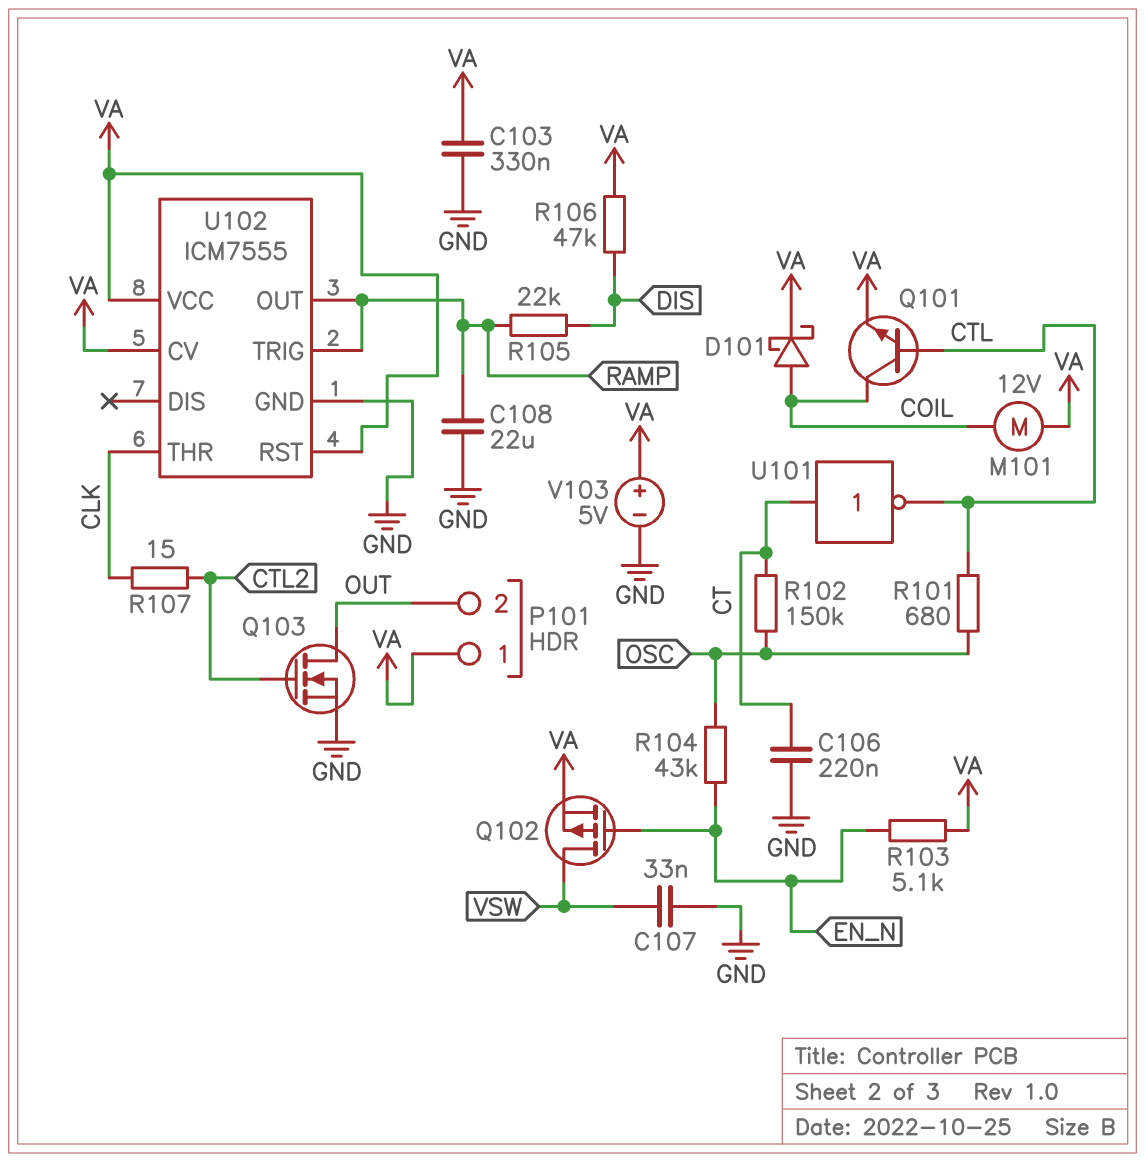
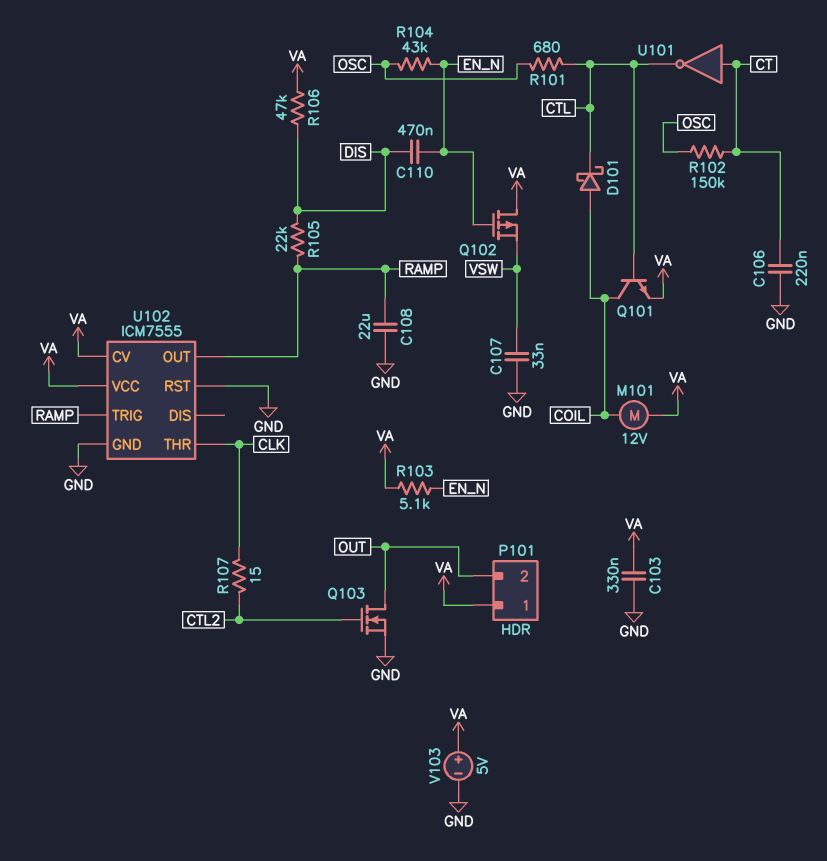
C110: none -> 470nF (DIS, EN_N)
D101: schottky (A COIL, K VA) -> schottky (A COIL, K CTL)
Q102: PMOS (G EN_N, D VSW, S VA) -> PMOS (G EN_N, D VA, S VSW)
U102 pin RST: VA -> GND

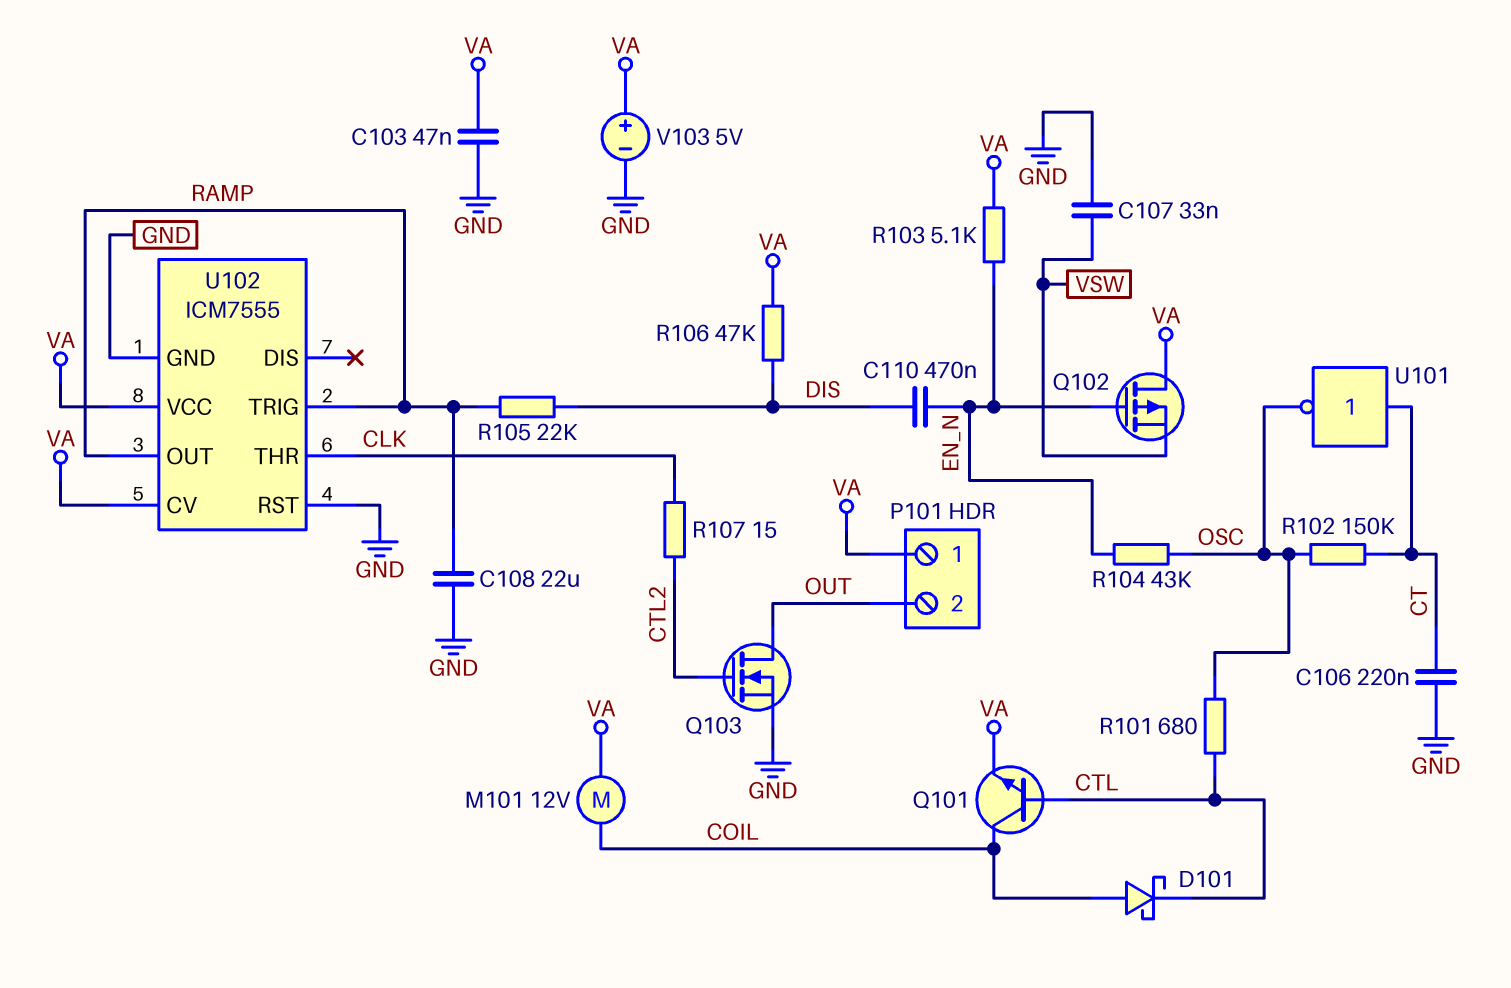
C103: 330nF (GND, VA) -> 47nF (GND, VA)
U101: NOT (in CT, out CTL) -> NOT (in CT, out OSC)

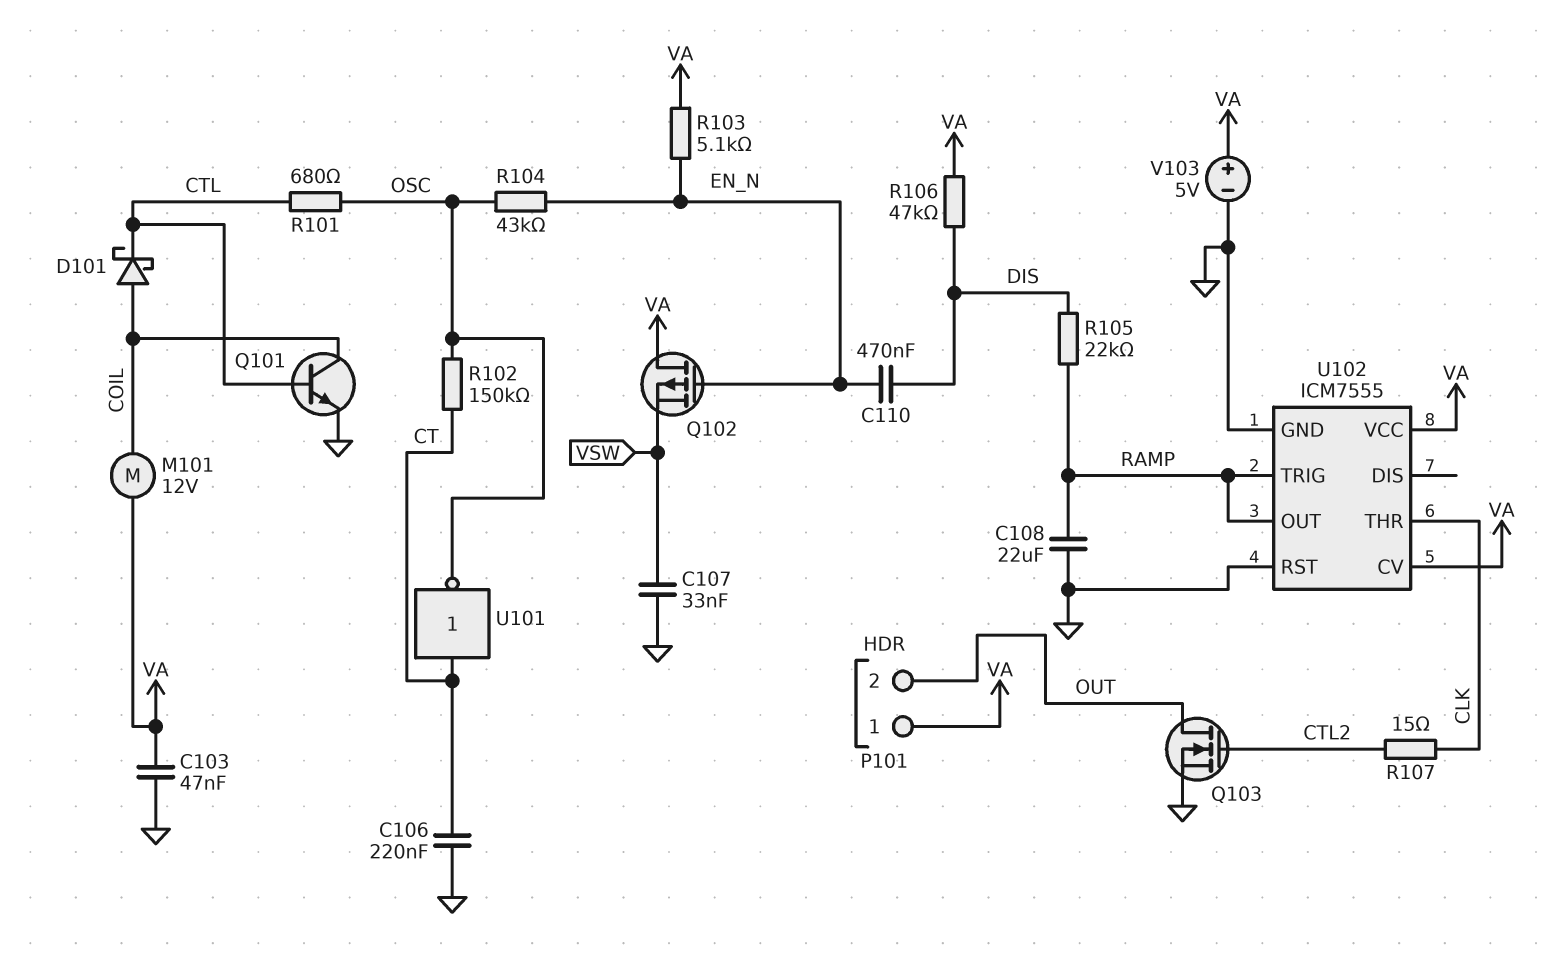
Q101: NPN (B CTL, C COIL, E VA) -> NPN (B CTL, C COIL, E GND)

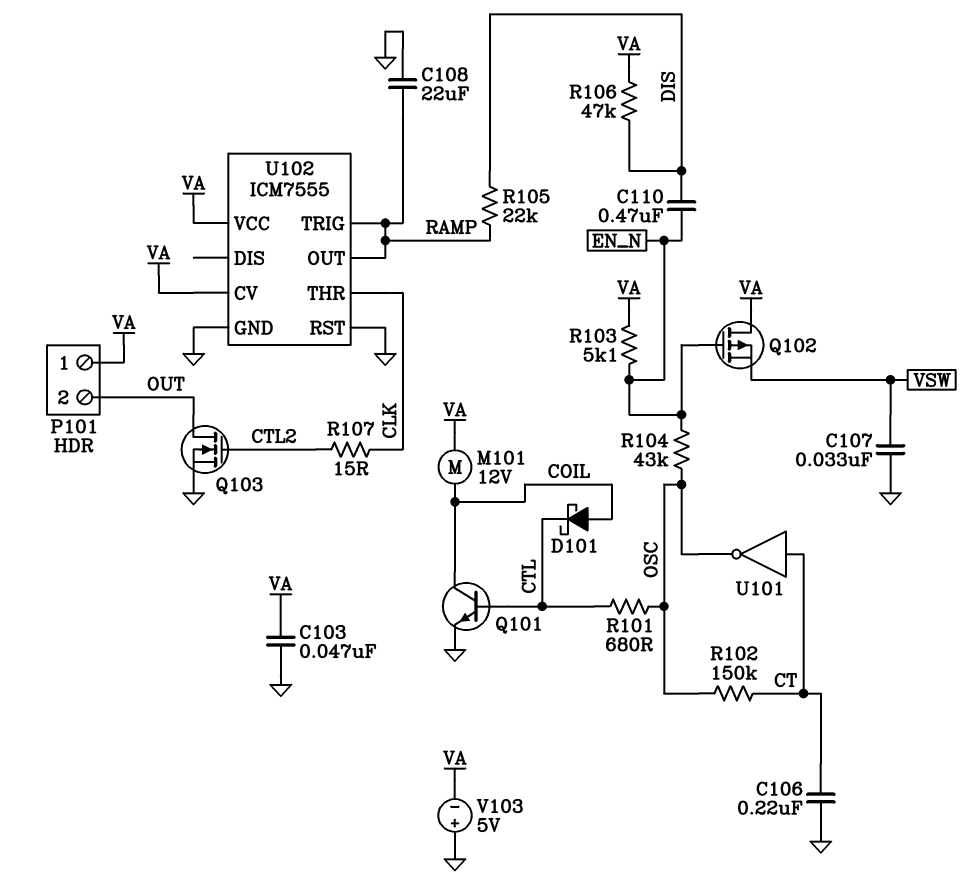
V103: 5V (plus VA, minus GND) -> 5V (plus GND, minus VA)

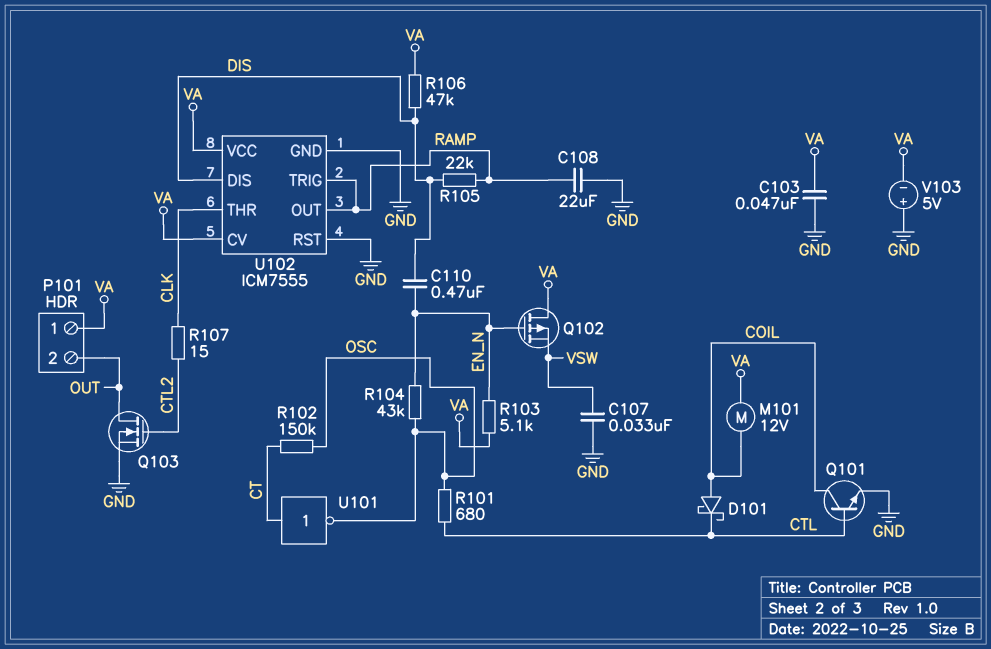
C106: 220nF (CT, GND) -> none
U102 pin DIS: none -> DIS

